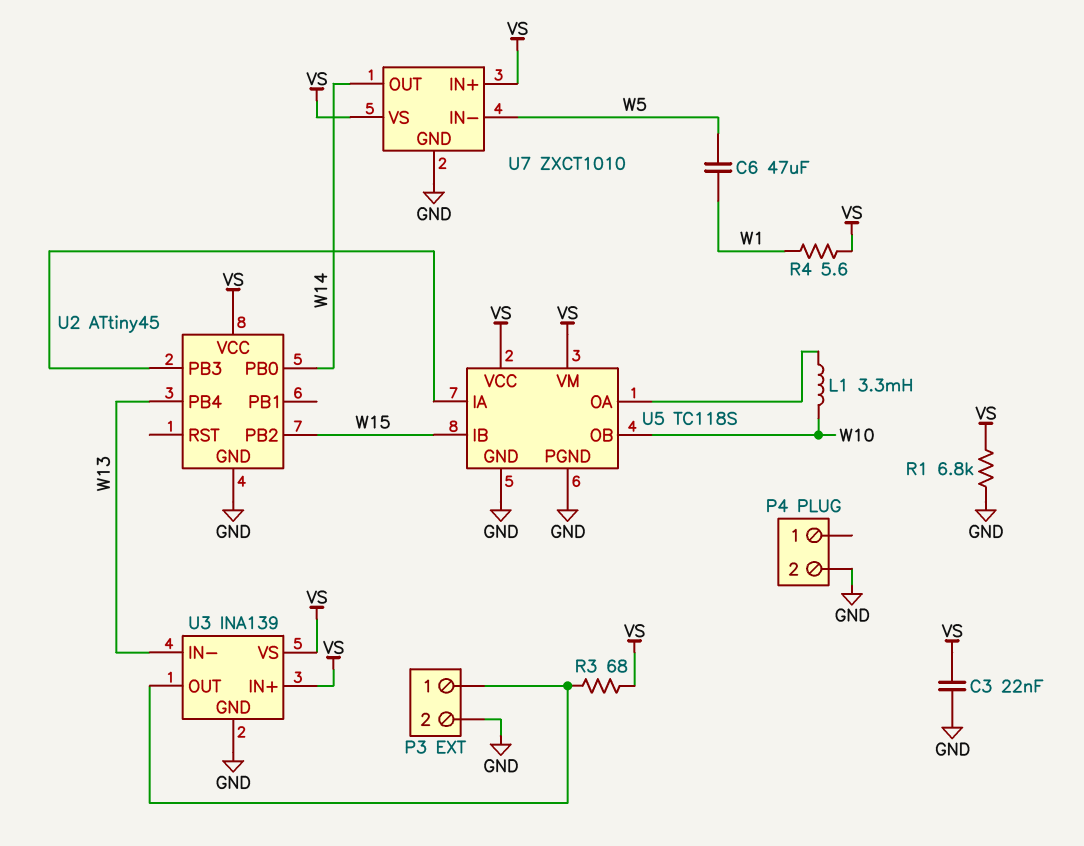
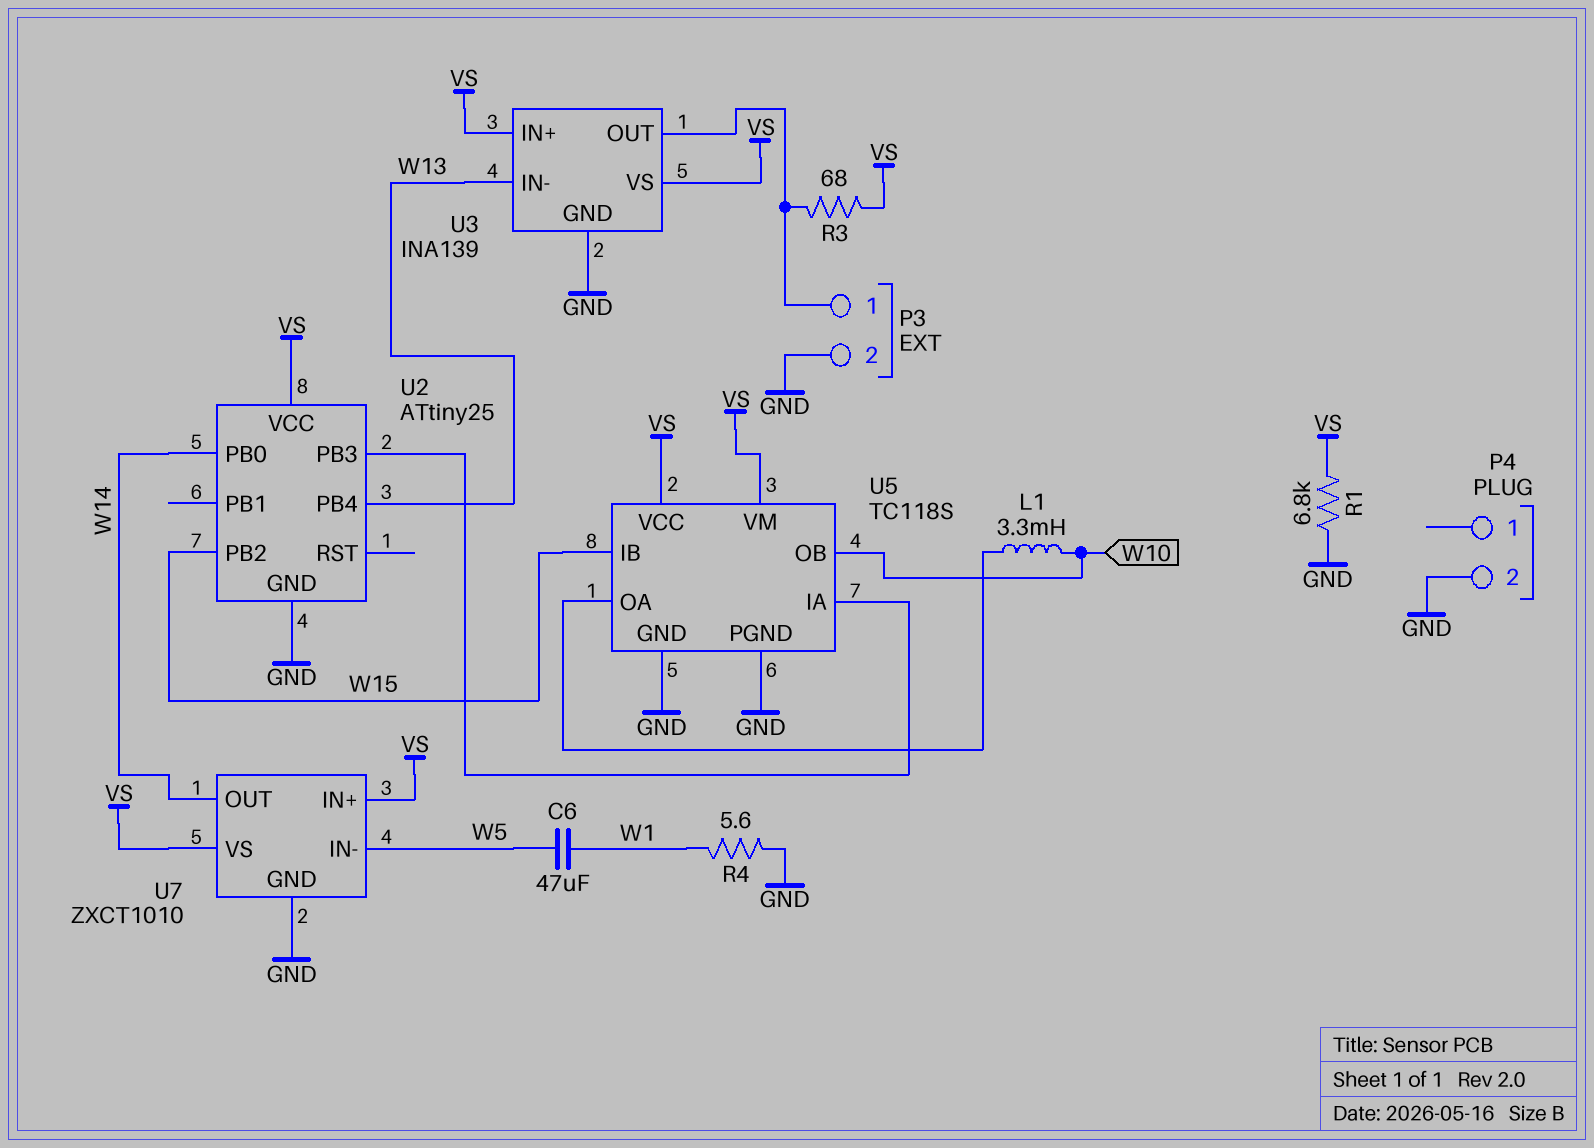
C3: 22nF (GND, VS) -> none
R4: 5.6 (VS, W1) -> 5.6 (GND, W1)
U2: ATtiny45 -> ATtiny25

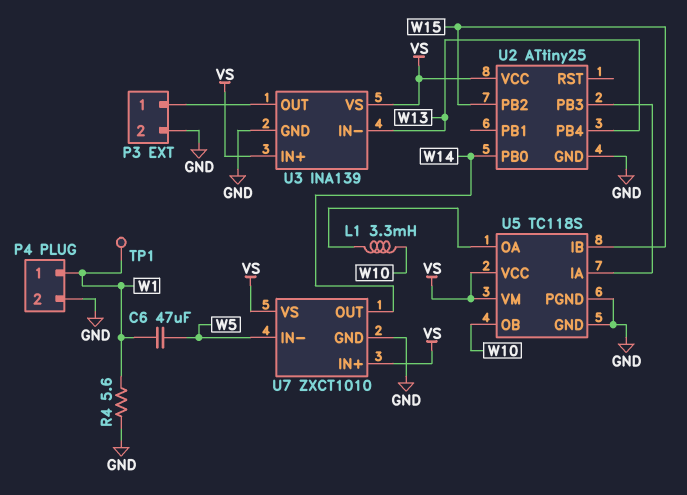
P4 pin 1: none -> W1
R1: 6.8k (GND, VS) -> none
R3: 68 (P3/1, VS) -> none
TP1: none -> test point (W1)

